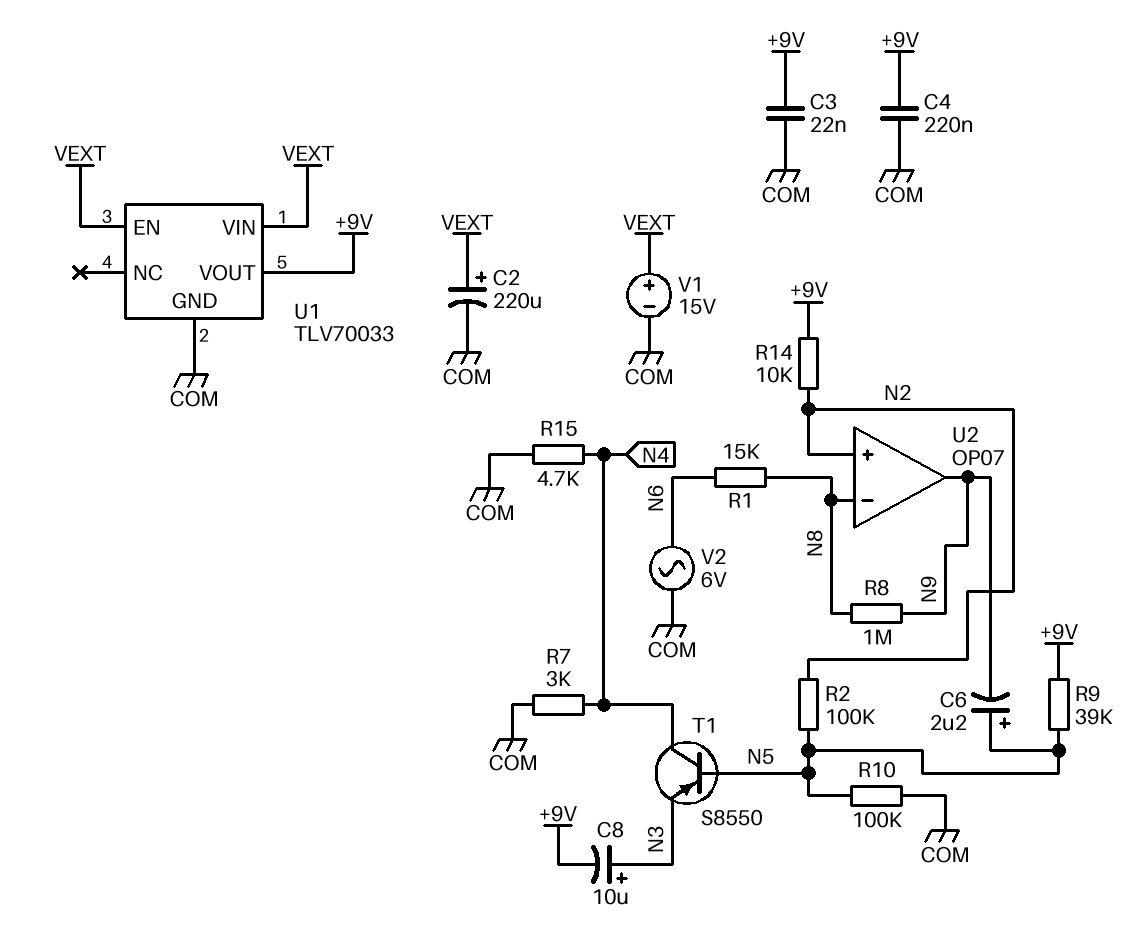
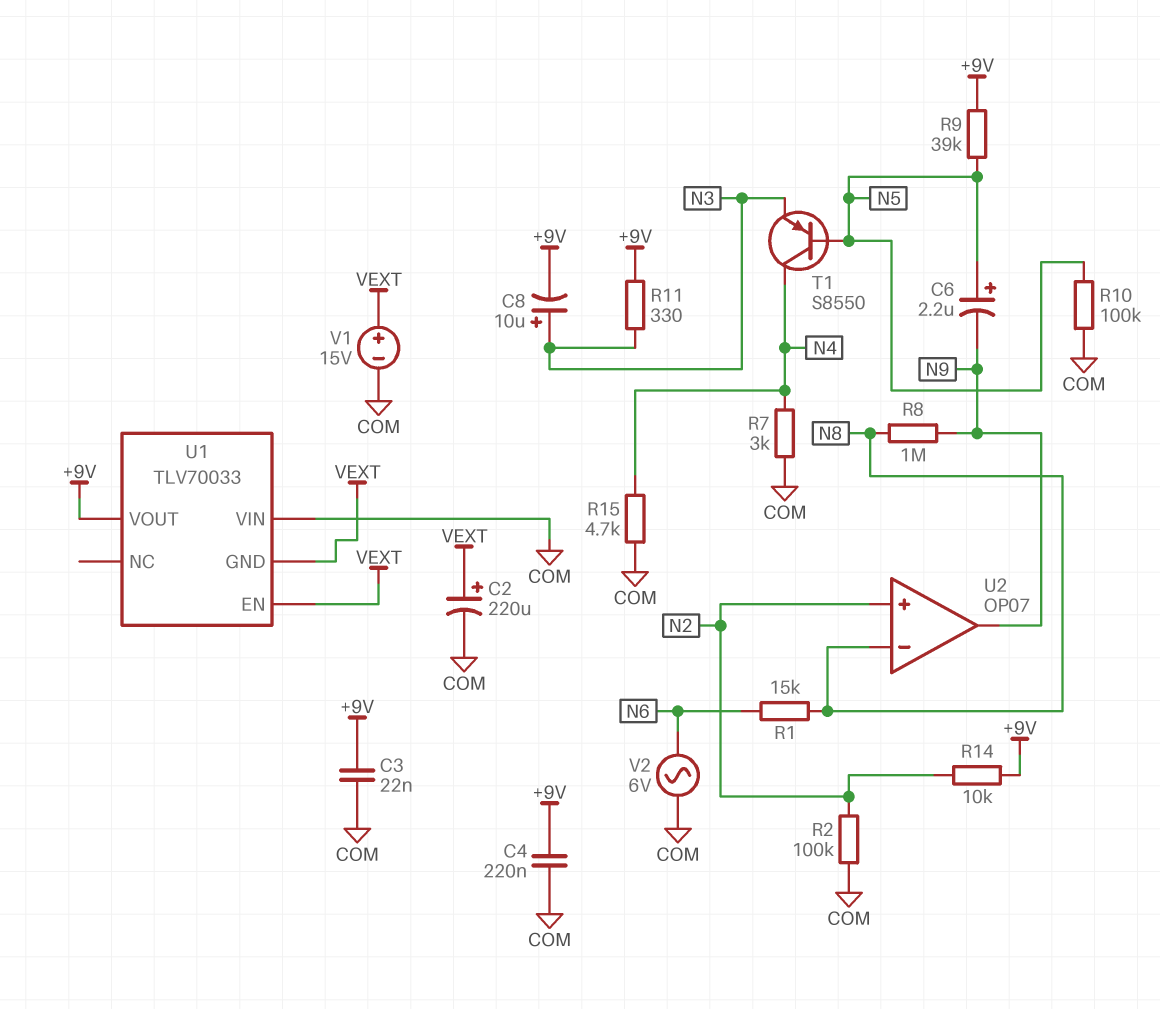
R2: 100k (N2, N5) -> 100k (COM, N2)
R11: none -> 330 (+9V, N3)
U1 pin GND: COM -> VEXT
U1 pin VIN: VEXT -> COM

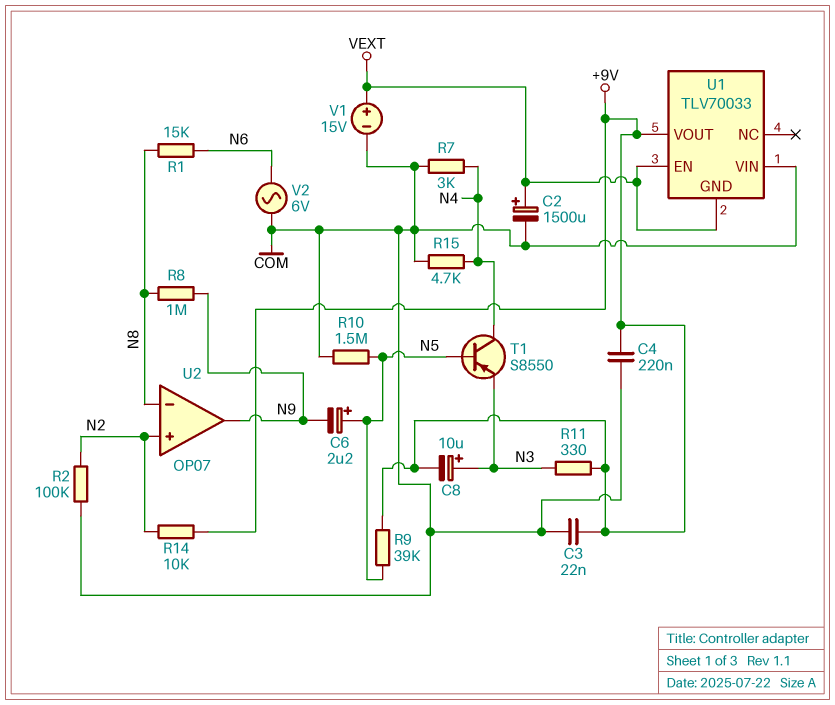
C2: 220uF (plus VEXT, minus COM) -> 1500uF (plus VEXT, minus COM)
R10: 100k (COM, N5) -> 1.5M (COM, N5)

